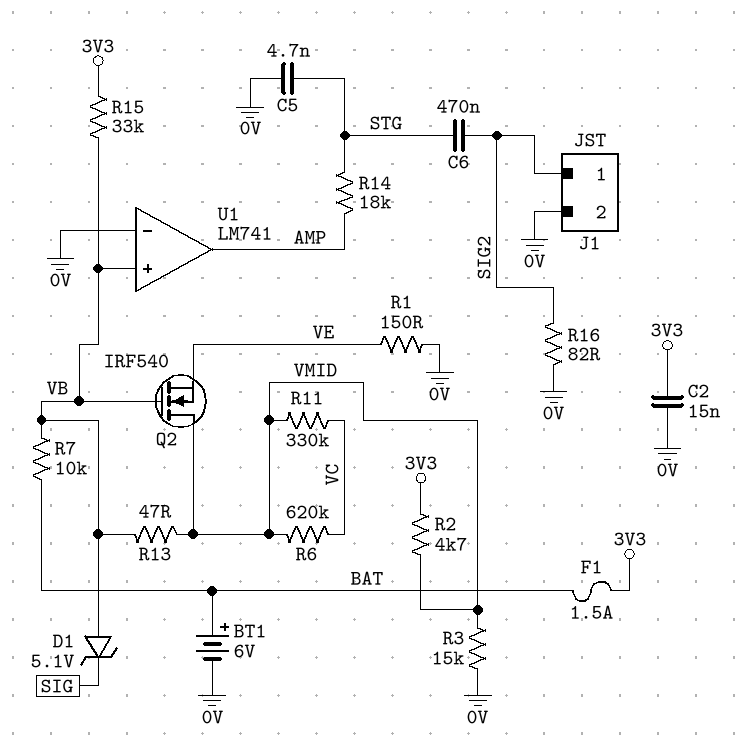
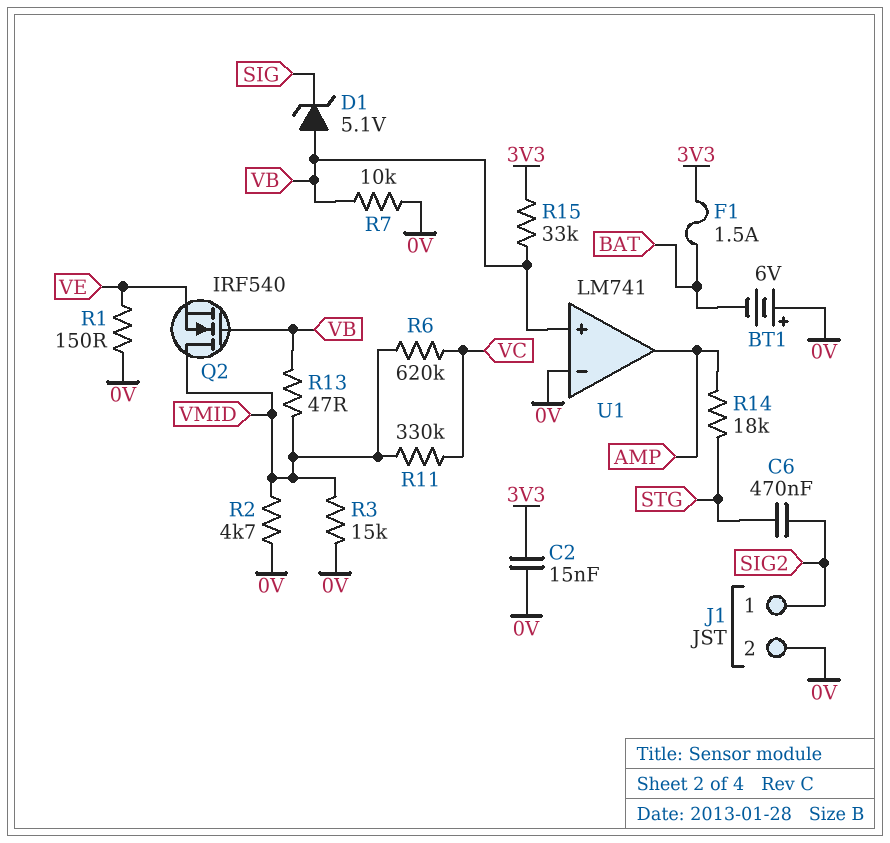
BT1: 6V (plus BAT, minus 0V) -> 6V (plus 0V, minus BAT)
C5: 4.7nF (0V, STG) -> none
R2: 4.7k (3V3, VMID) -> 4.7k (0V, VMID)
R7: 10k (BAT, VB) -> 10k (0V, VB)
R16: 82 (0V, SIG2) -> none

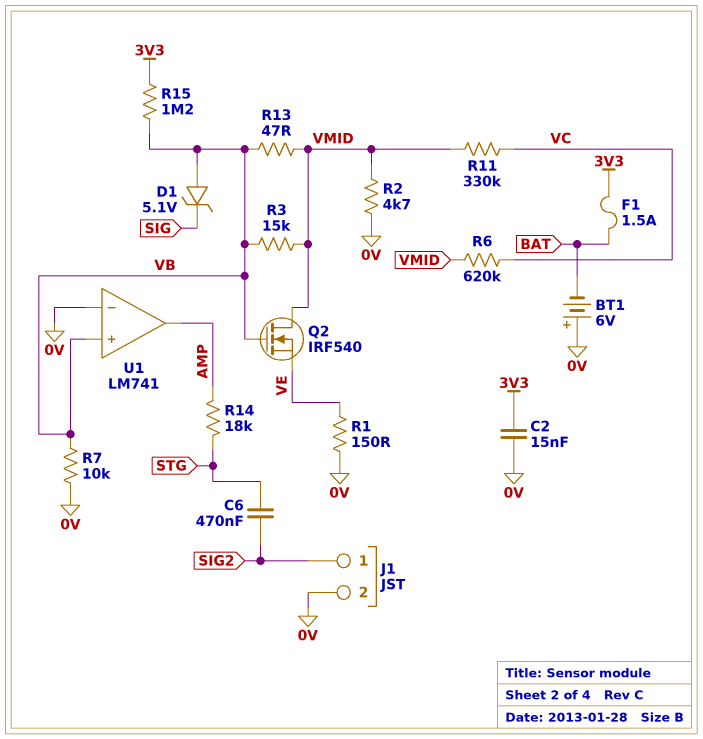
R3: 15k (0V, VMID) -> 15k (VB, VMID)
R15: 33k (3V3, VB) -> 1.2M (3V3, VB)

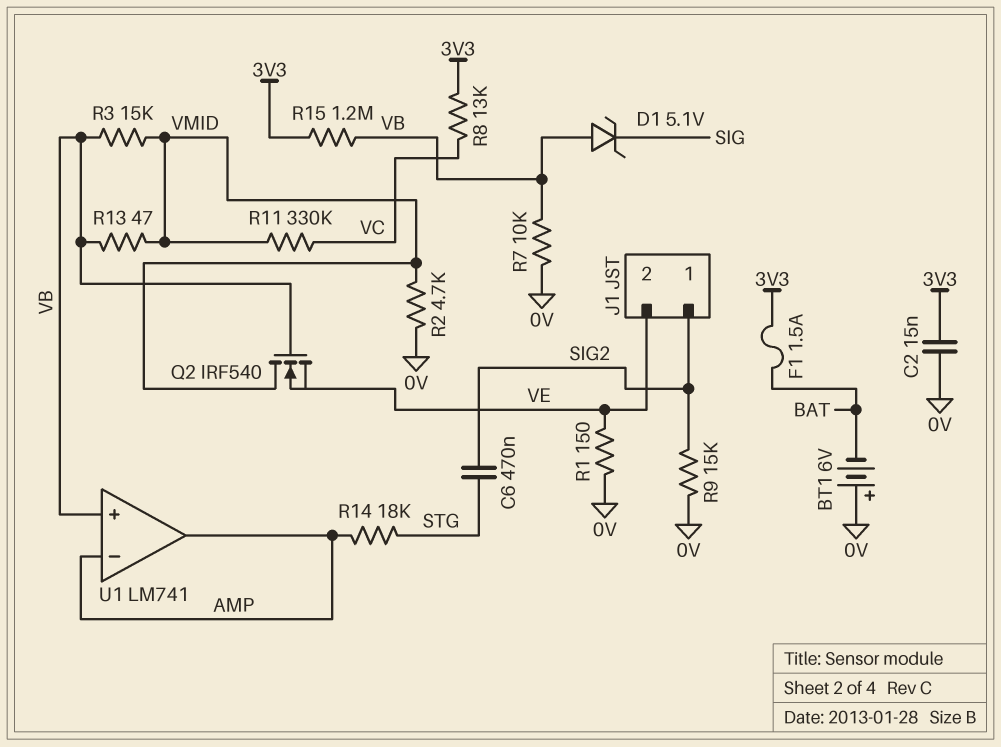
J1 pin 2: 0V -> VE
R6: 620k (VC, VMID) -> none
R8: none -> 13k (3V3, VC)
R9: none -> 15k (0V, SIG2)
U1 pin in-: 0V -> AMP

